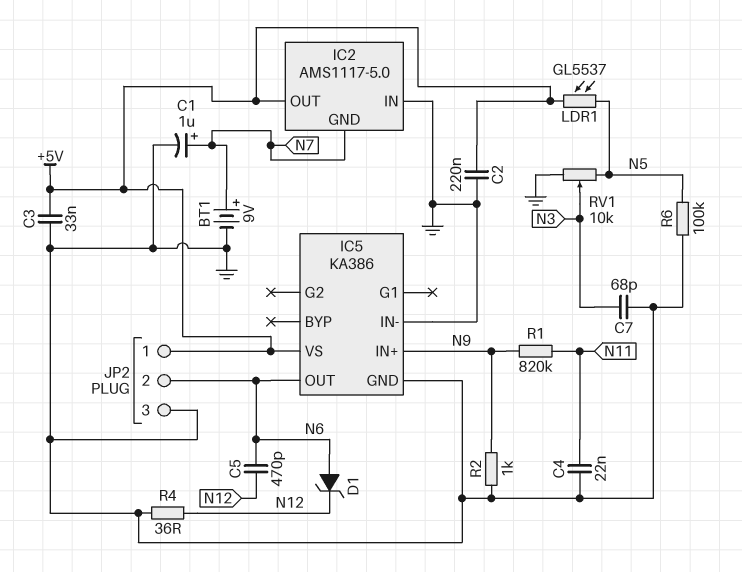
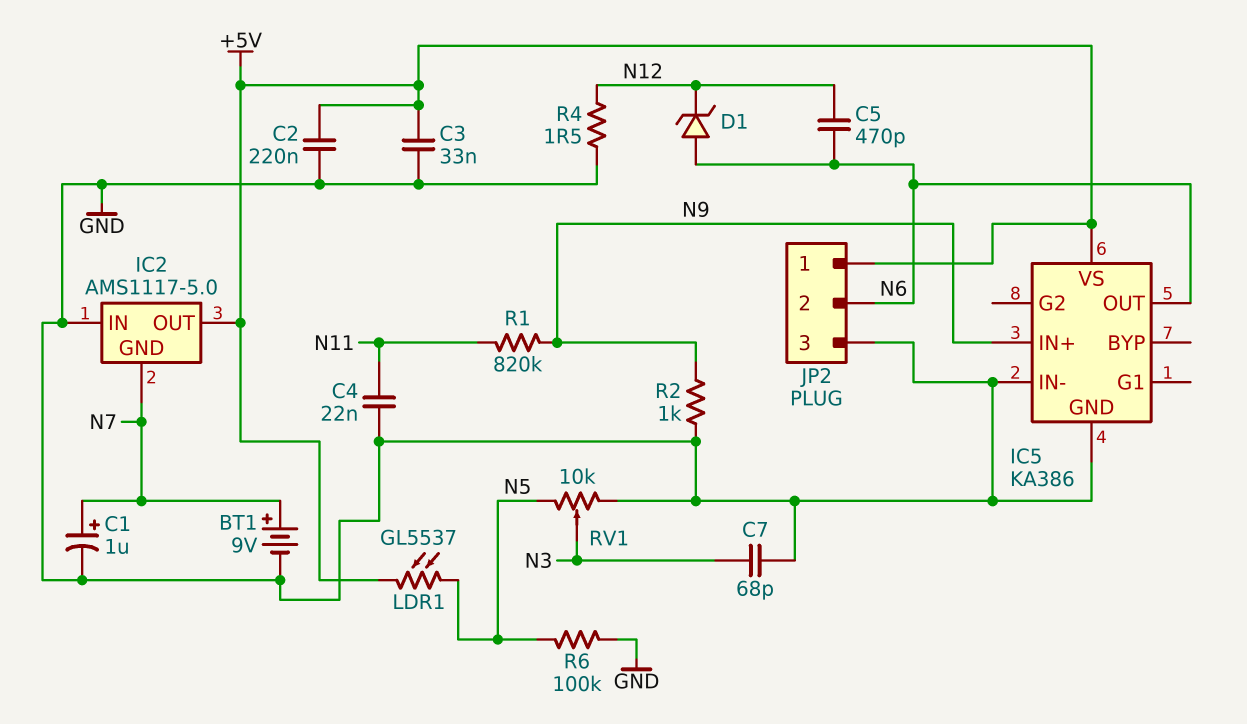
R4: 36 (GND, N12) -> 1.5 (GND, N12)

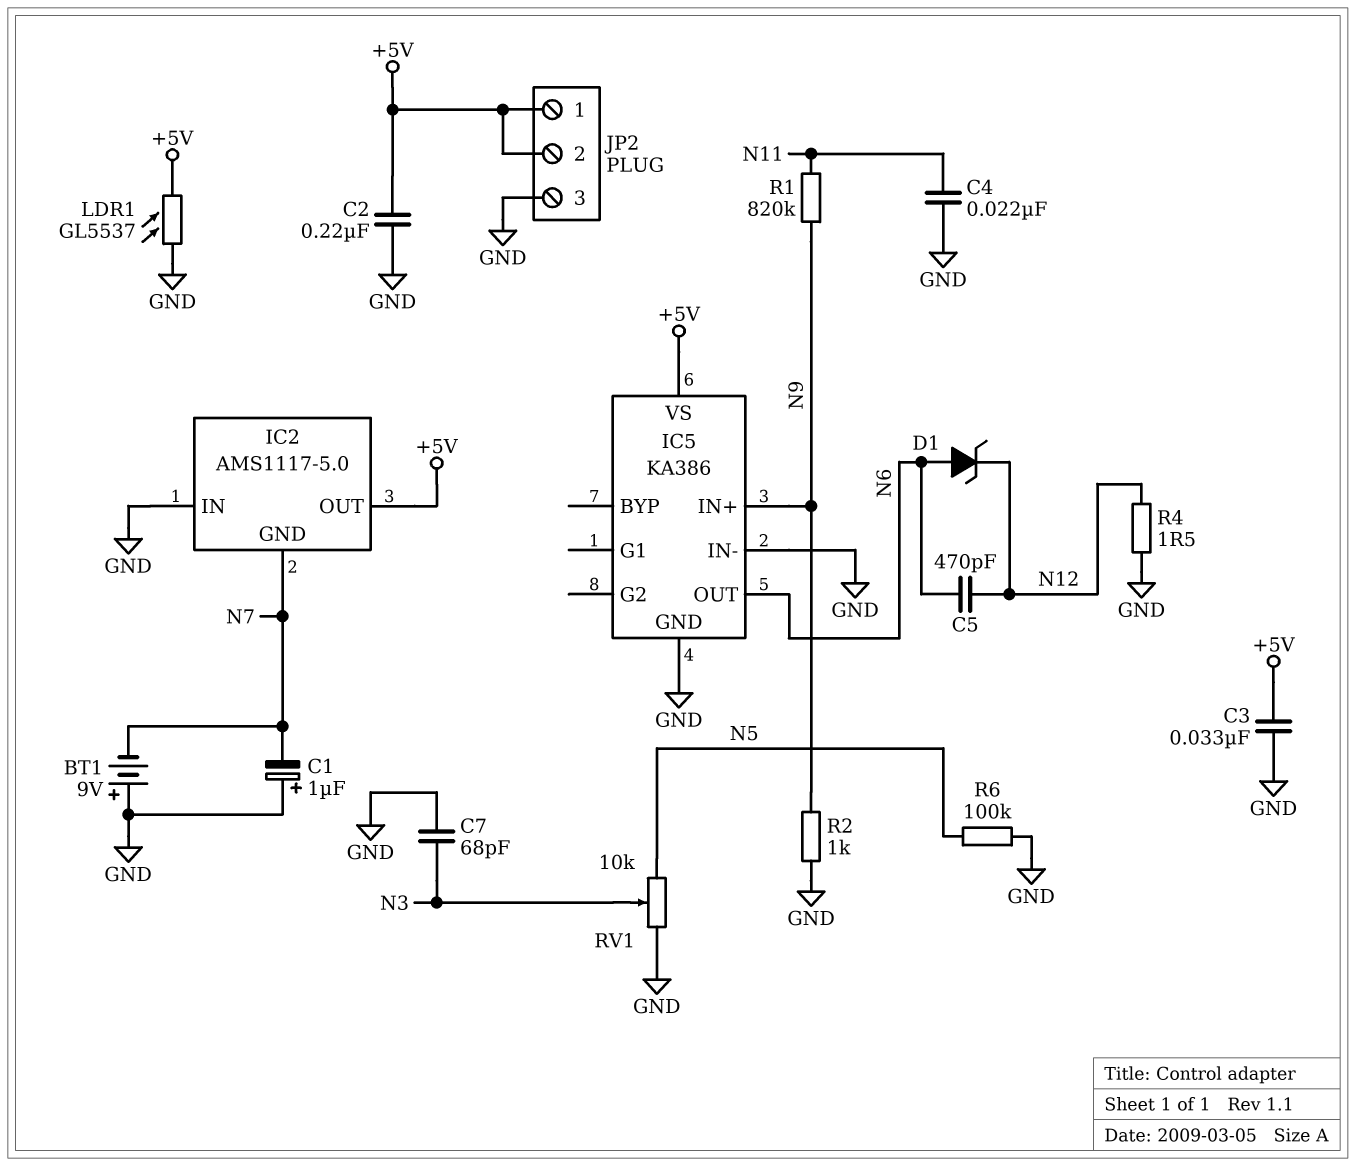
BT1: 9V (plus N7, minus GND) -> 9V (plus GND, minus N7)
C1: 1uF (plus N7, minus GND) -> 1uF (plus GND, minus N7)
JP2 pin 2: N6 -> +5V
LDR1: GL5537 (+5V, N5) -> GL5537 (+5V, GND)

